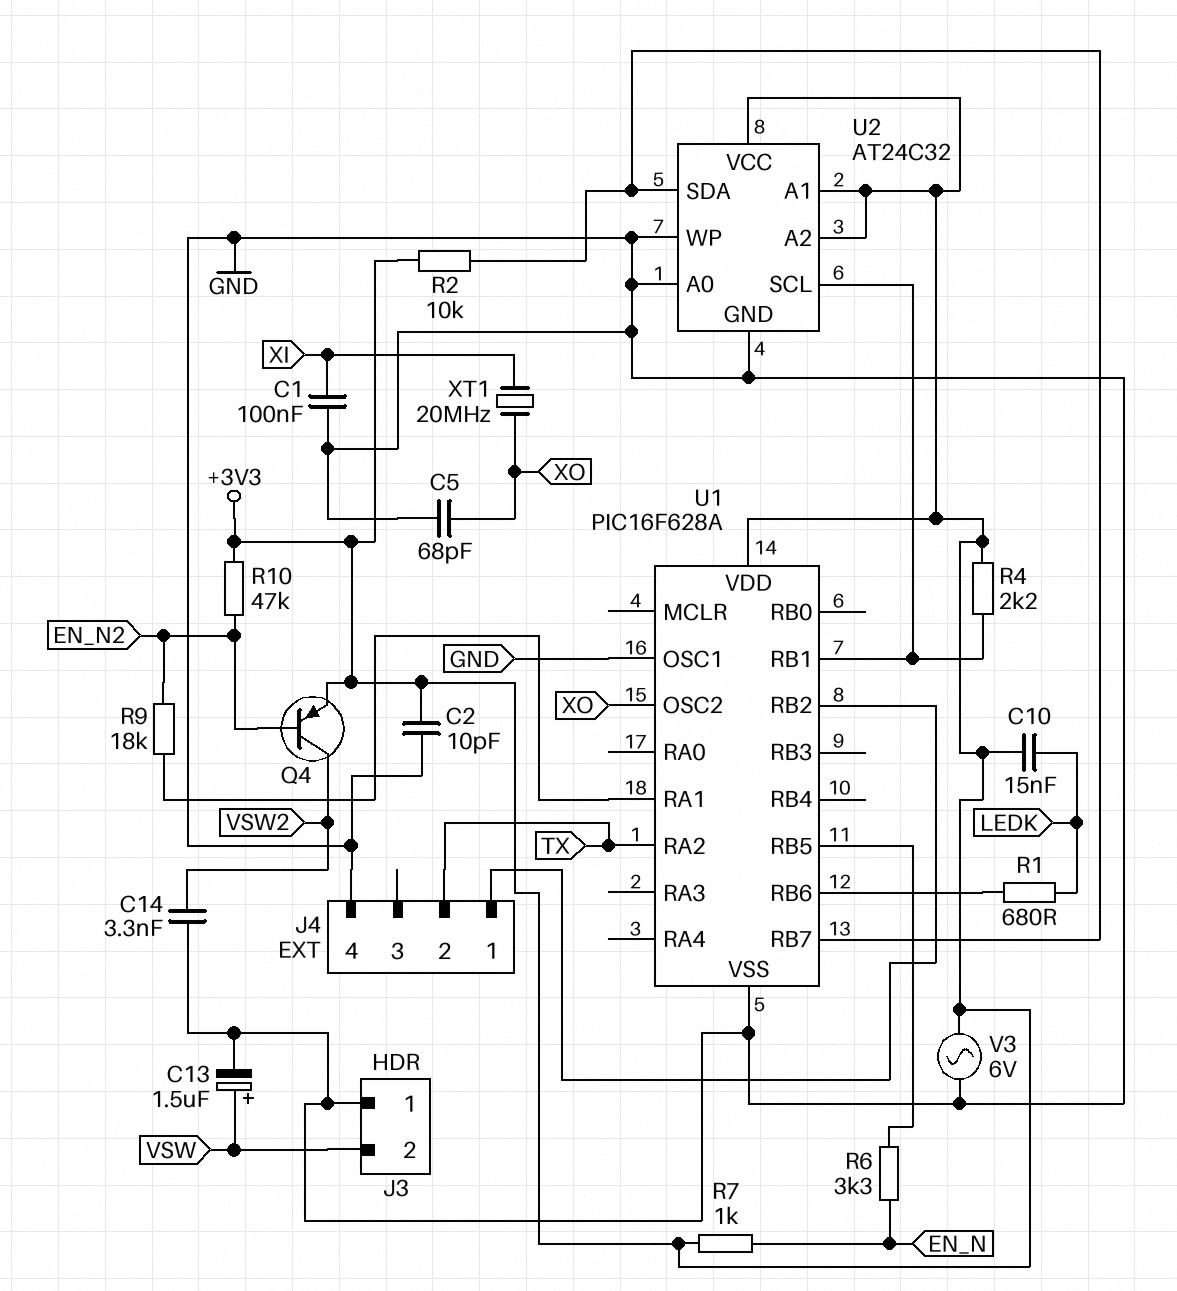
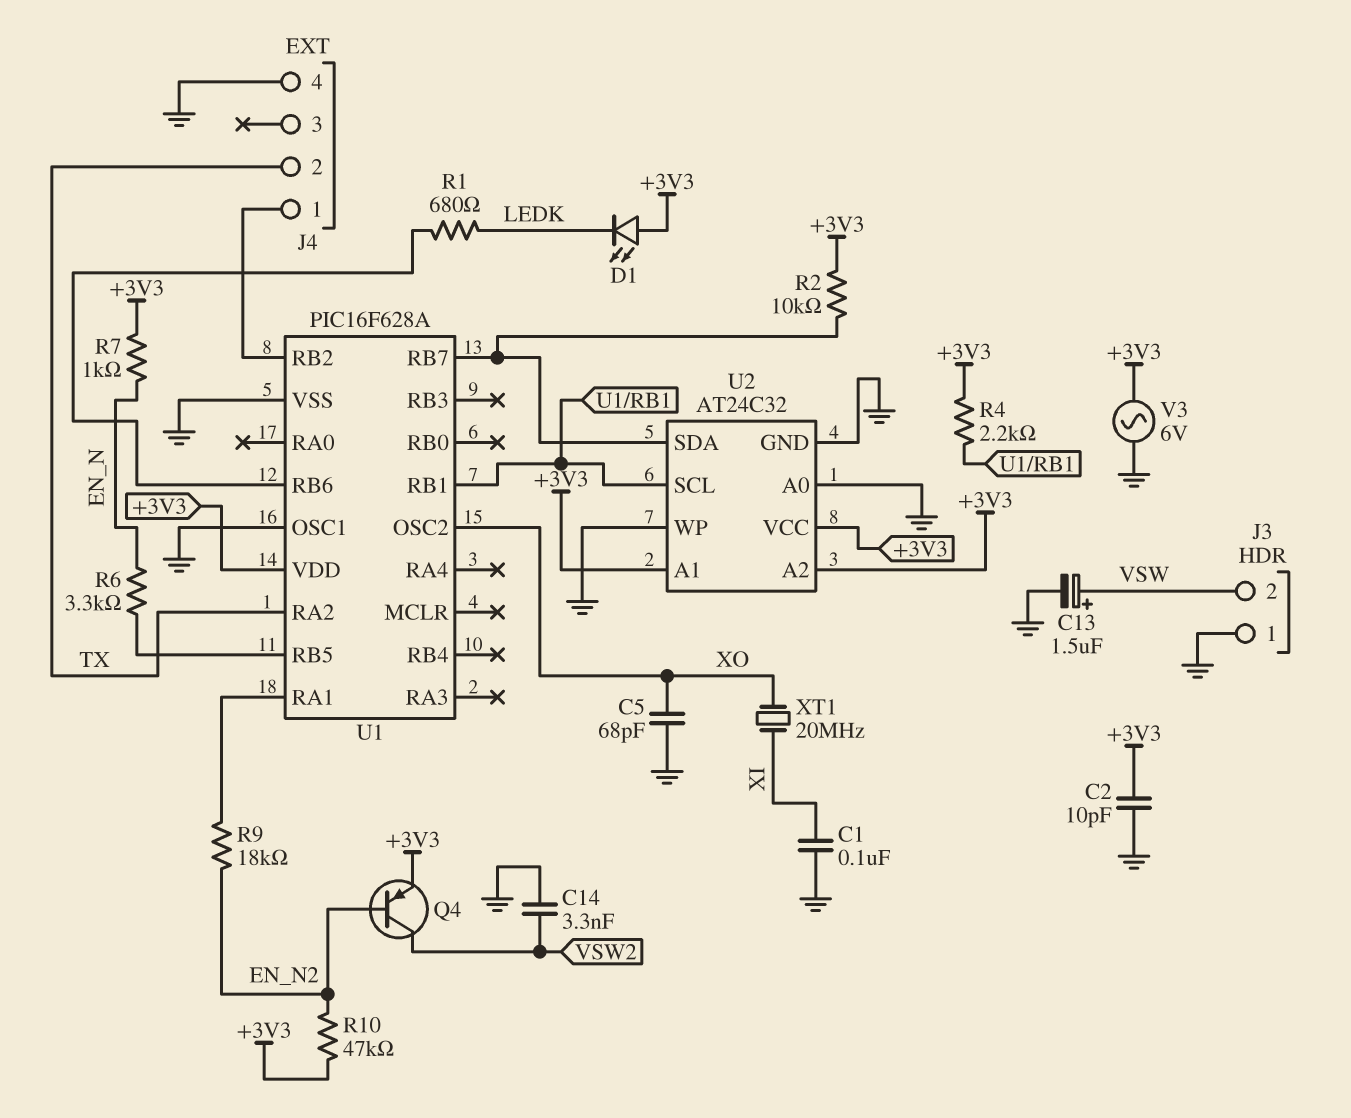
C10: 15nF (+3V3, LEDK) -> none
D1: none -> LED (A +3V3, K LEDK)

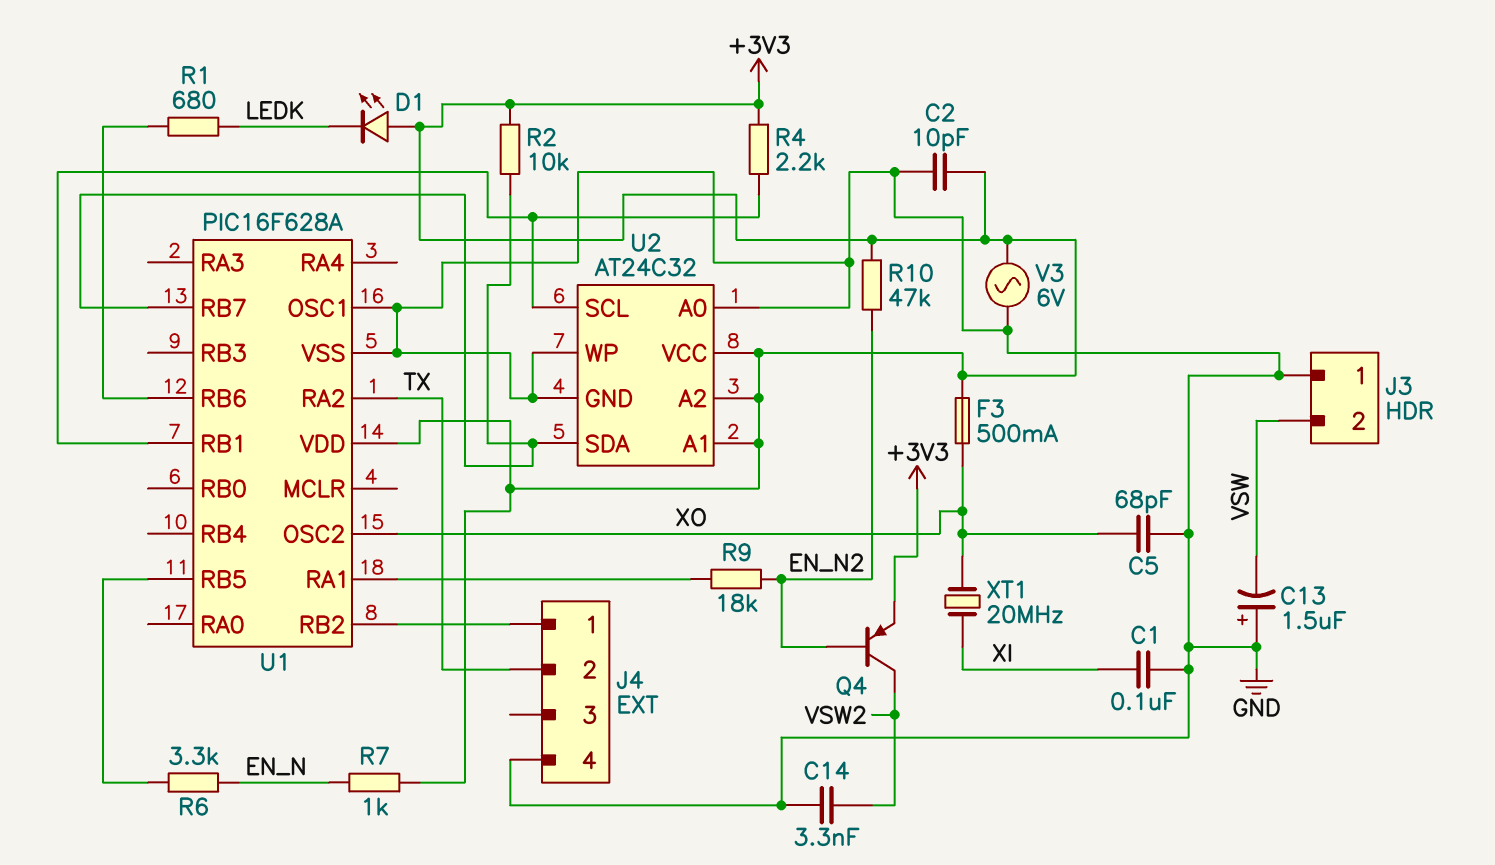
C13: 1.5uF (plus VSW, minus GND) -> 1.5uF (plus GND, minus VSW)
F3: none -> 500mA (+3V3, XO)

